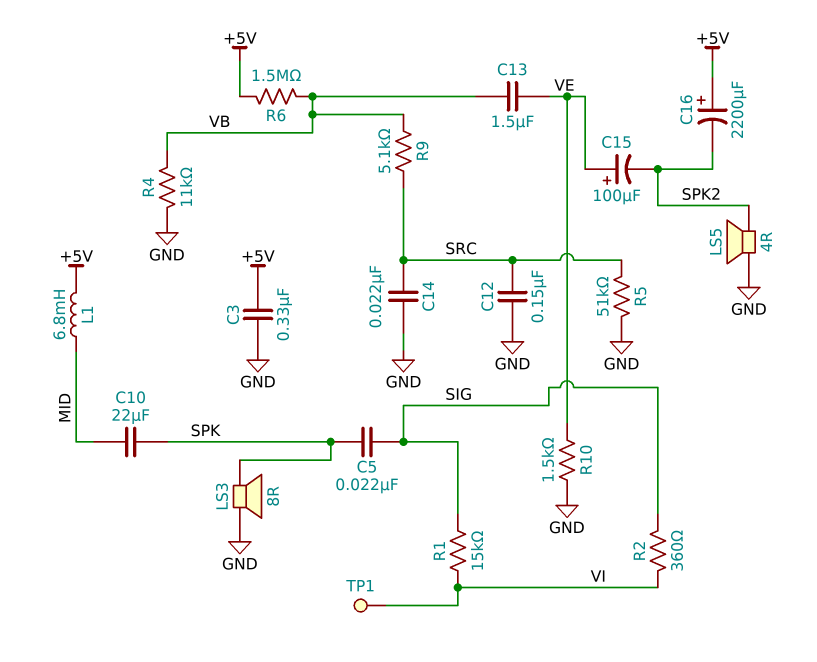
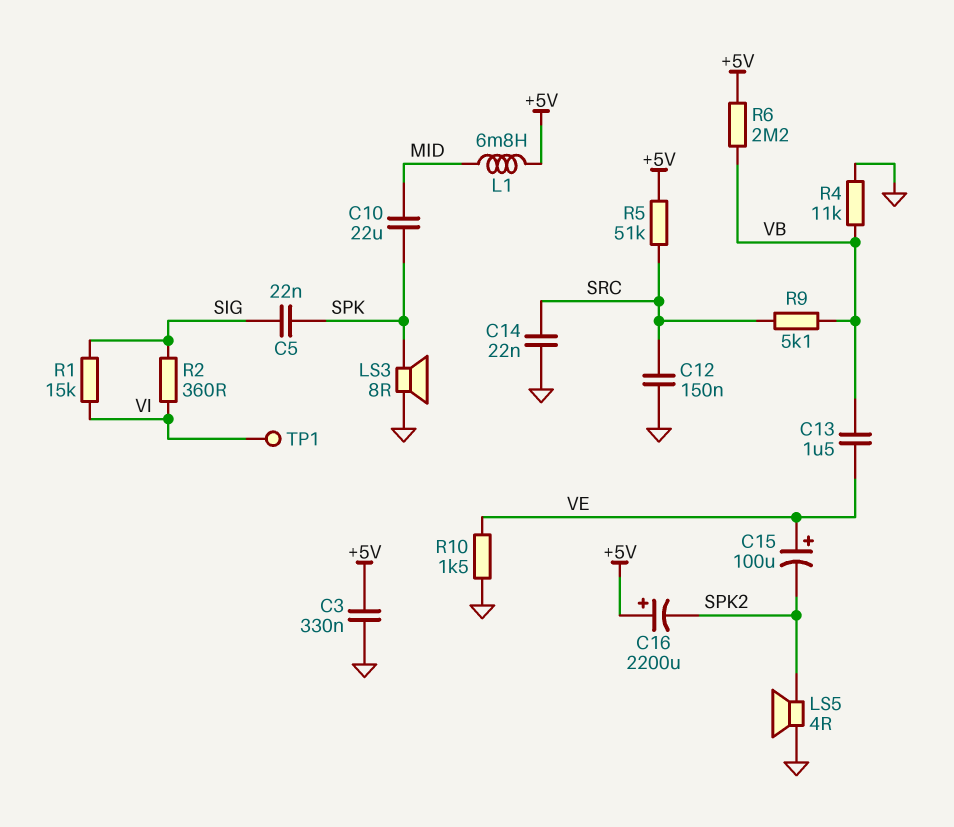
R5: 51k (GND, SRC) -> 51k (+5V, SRC)
R6: 1.5M (+5V, VB) -> 2.2M (+5V, VB)

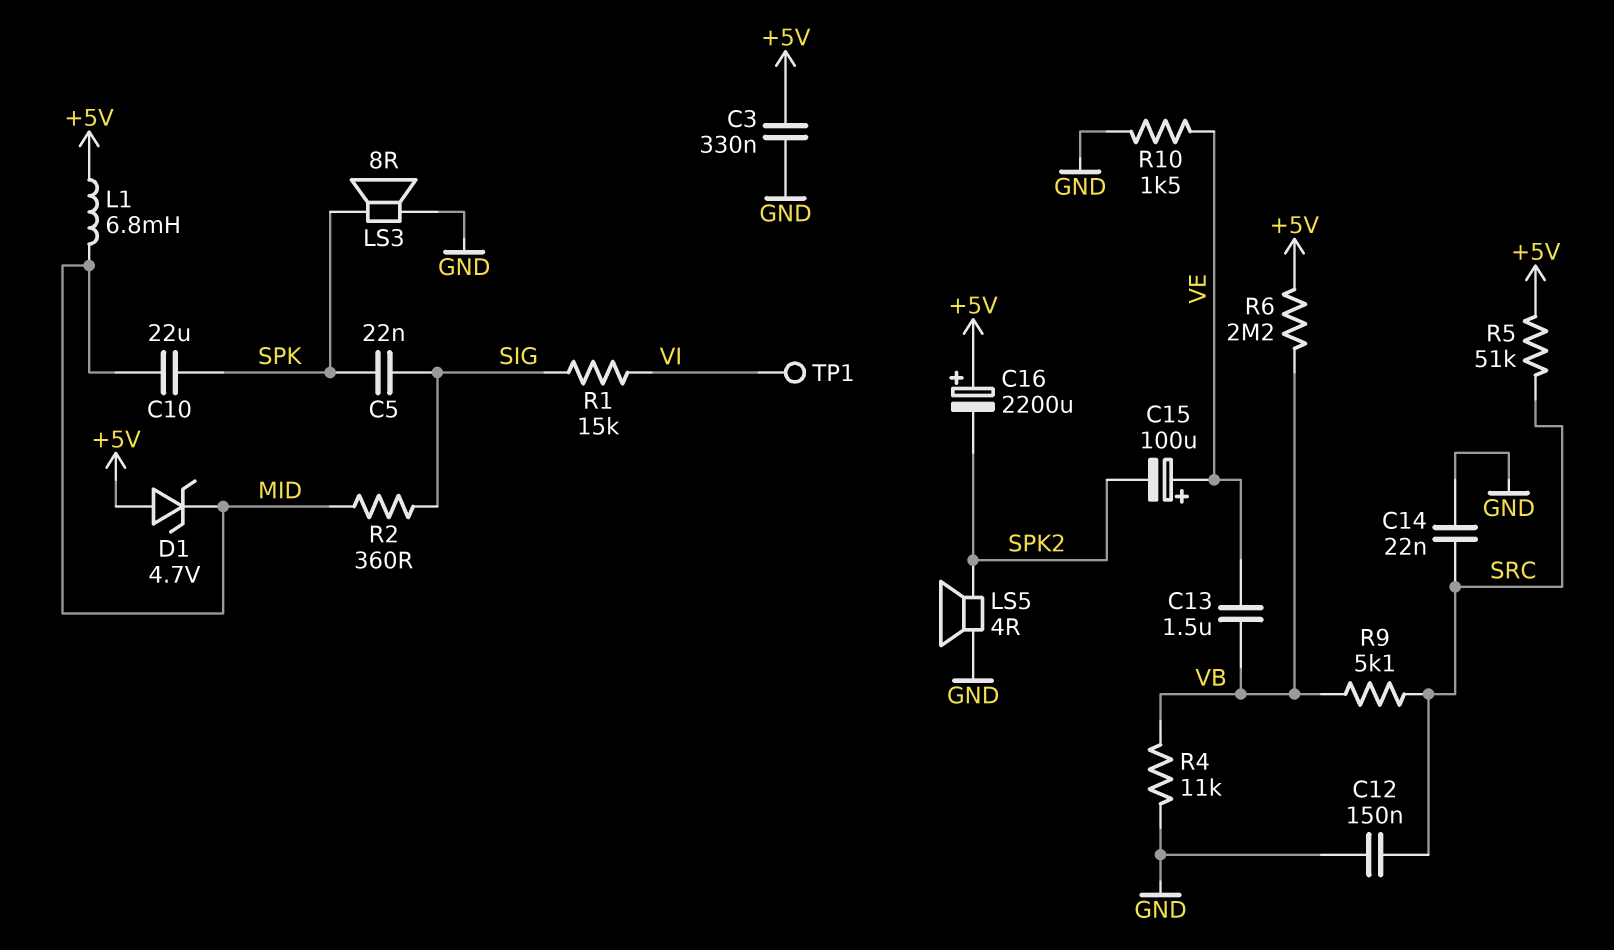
D1: none -> zener 4.7V (A +5V, K MID)
R2: 360 (SIG, VI) -> 360 (MID, SIG)

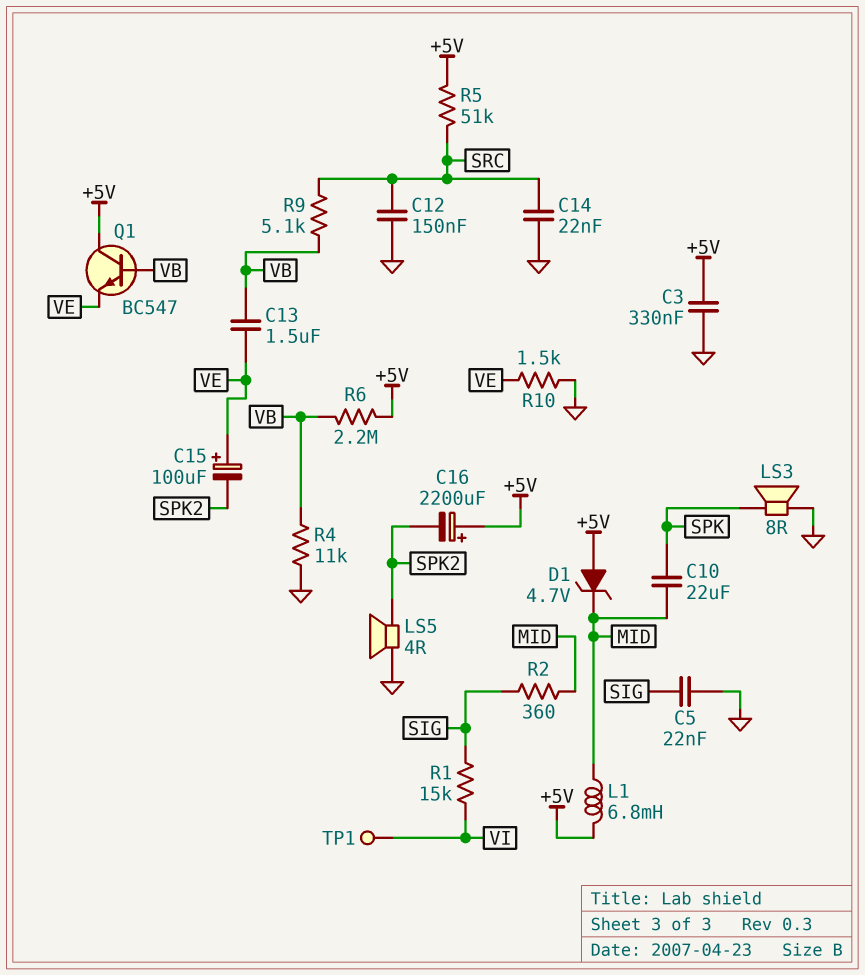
C5: 22nF (SIG, SPK) -> 22nF (GND, SIG)
Q1: none -> NPN BC547 (B VB, C +5V, E VE)

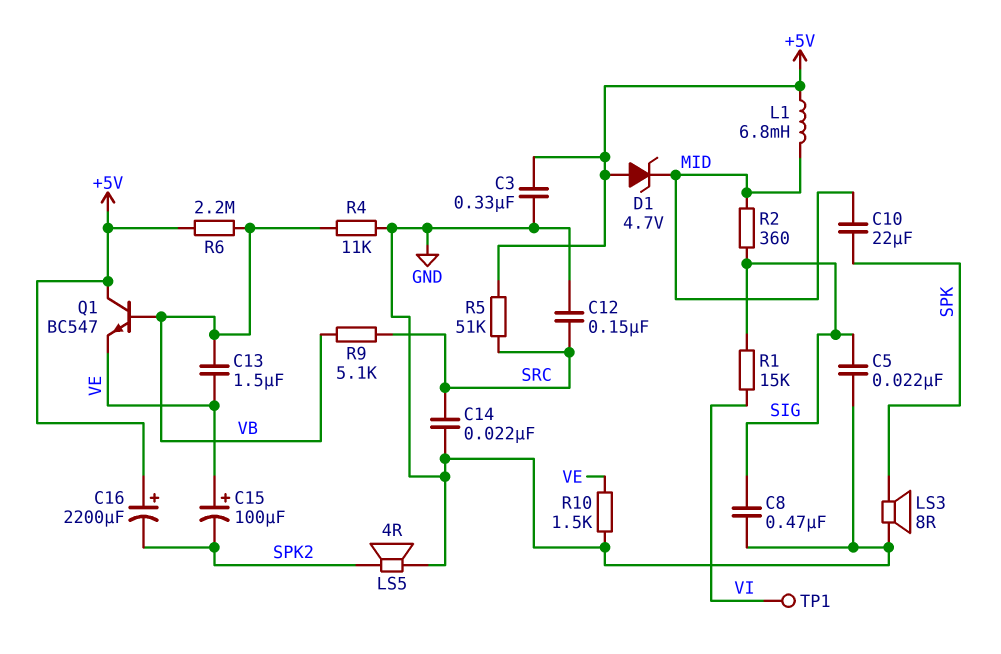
C8: none -> 470nF (GND, SIG)

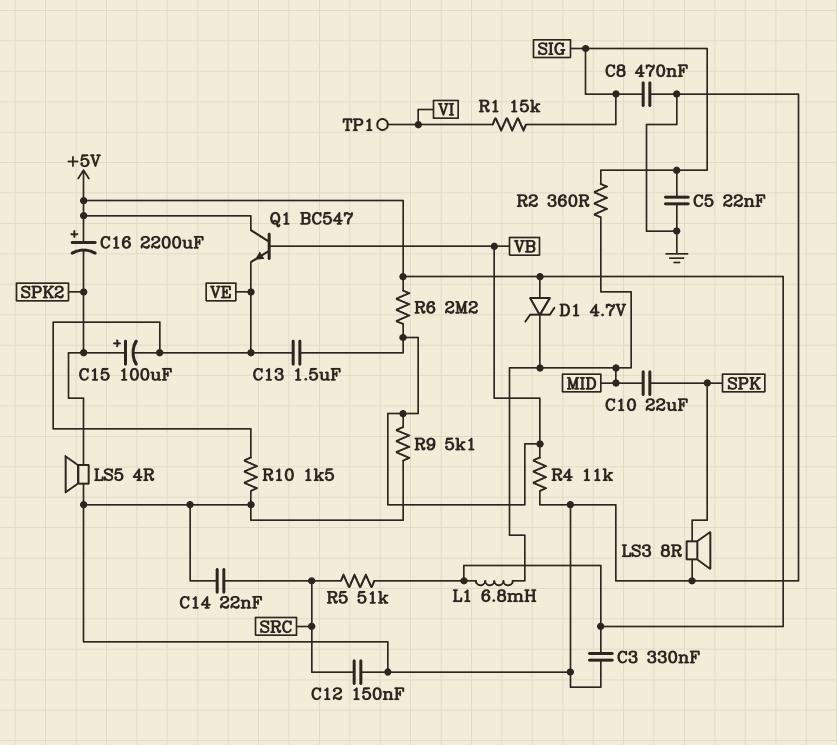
C15: 100uF (plus VE, minus SPK2) -> 100uF (plus SPK2, minus VE)
R9: 5.1k (SRC, VB) -> 5.1k (GND, VB)

